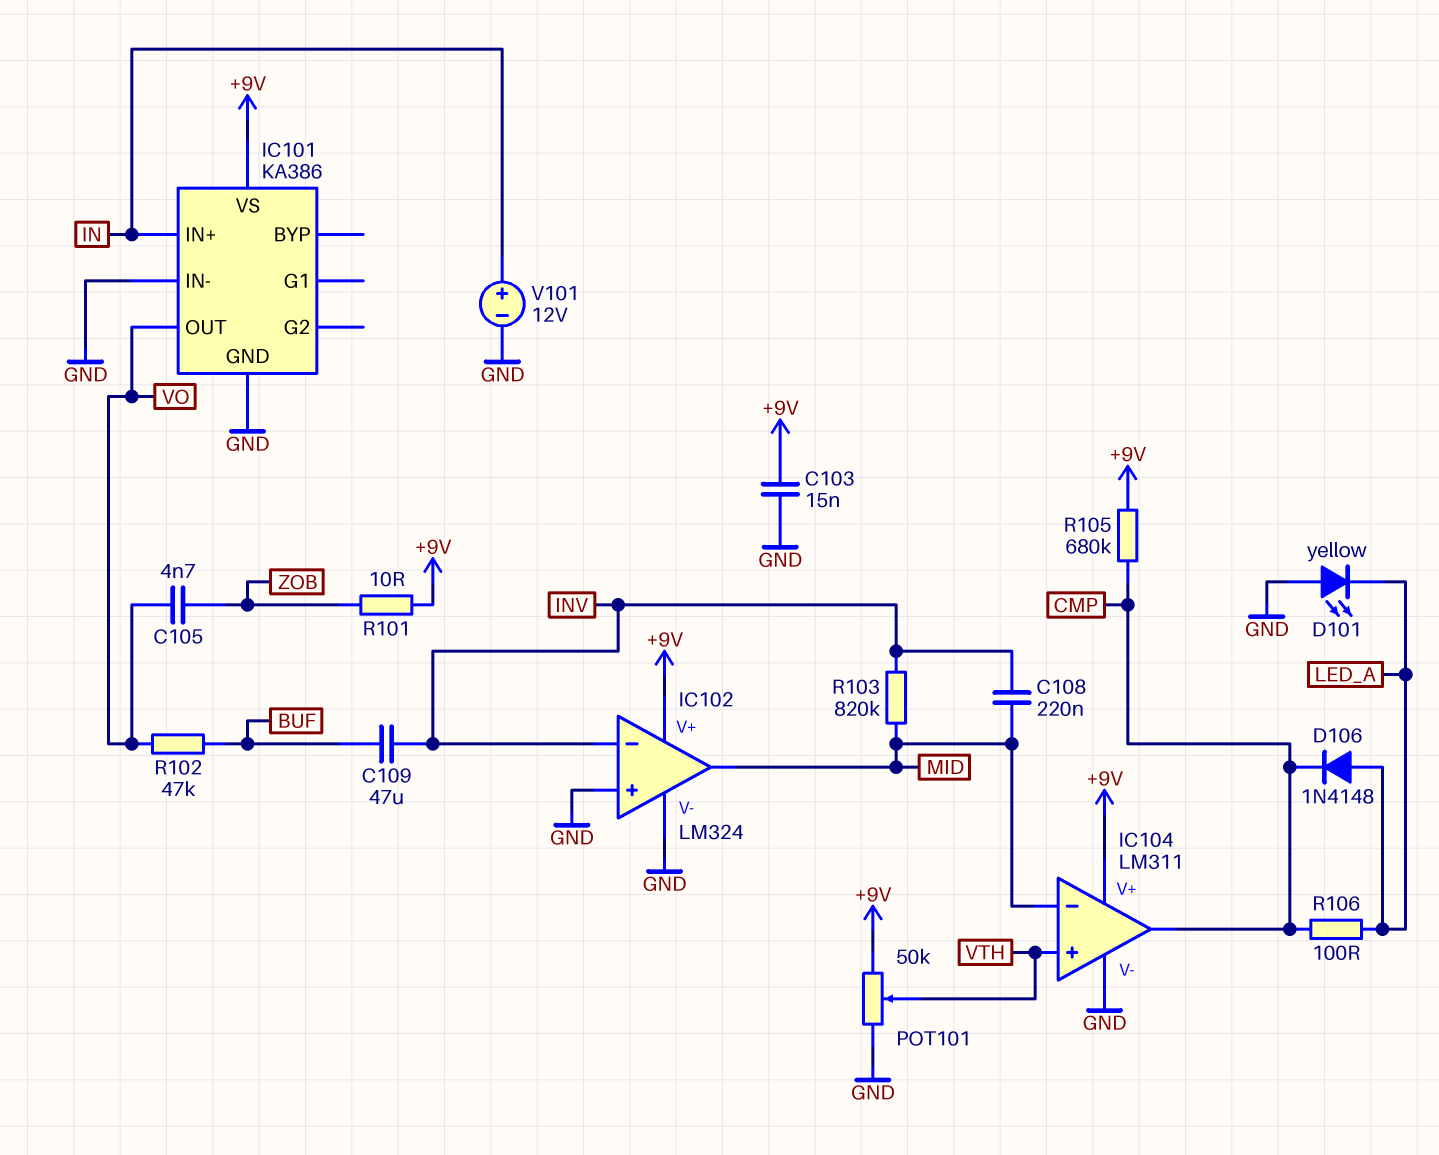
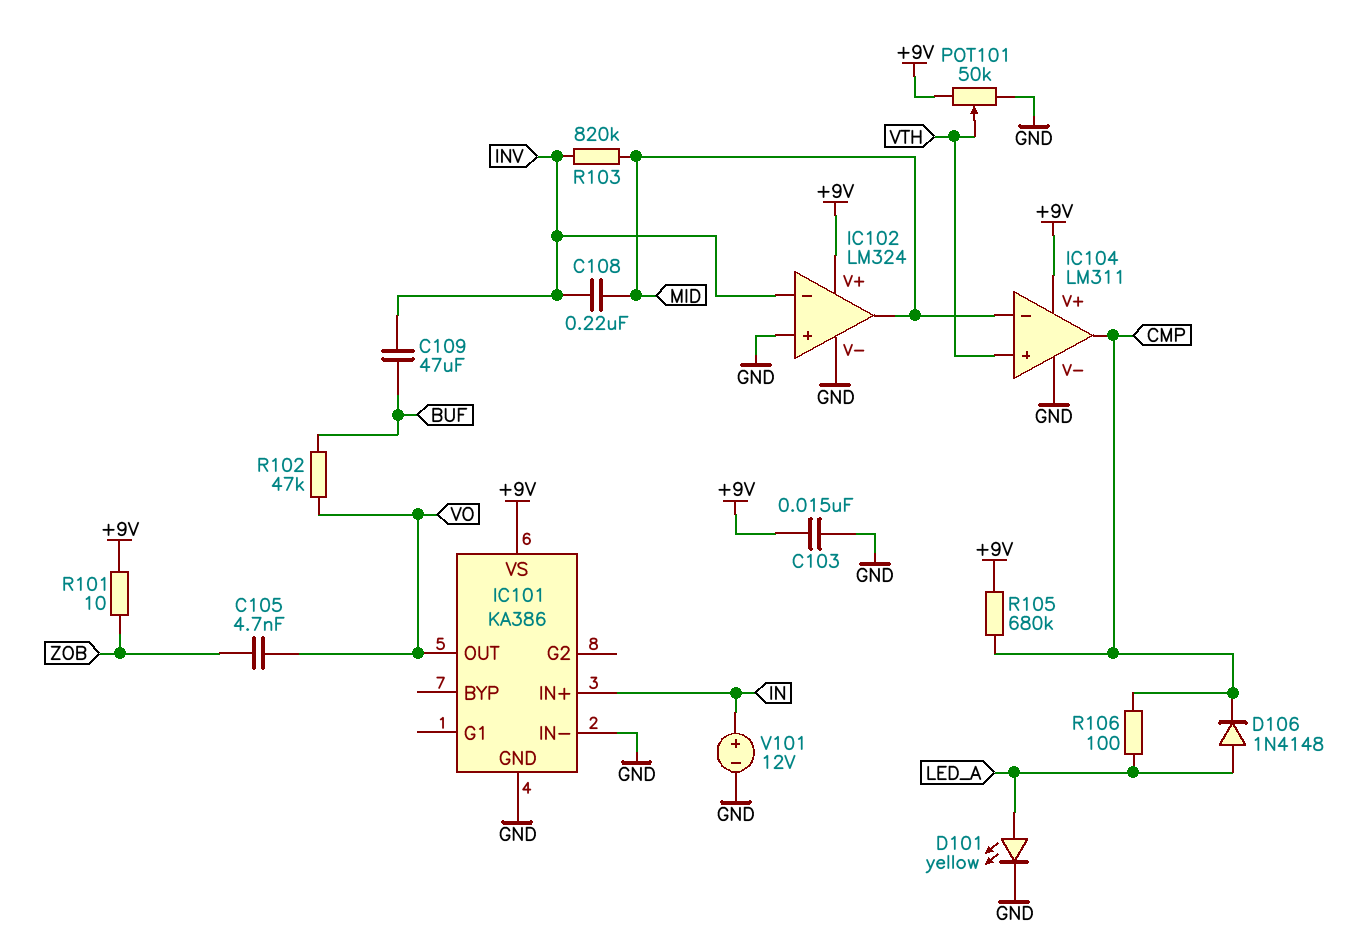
D101: LED yellow (A GND, K LED_A) -> LED yellow (A LED_A, K GND)

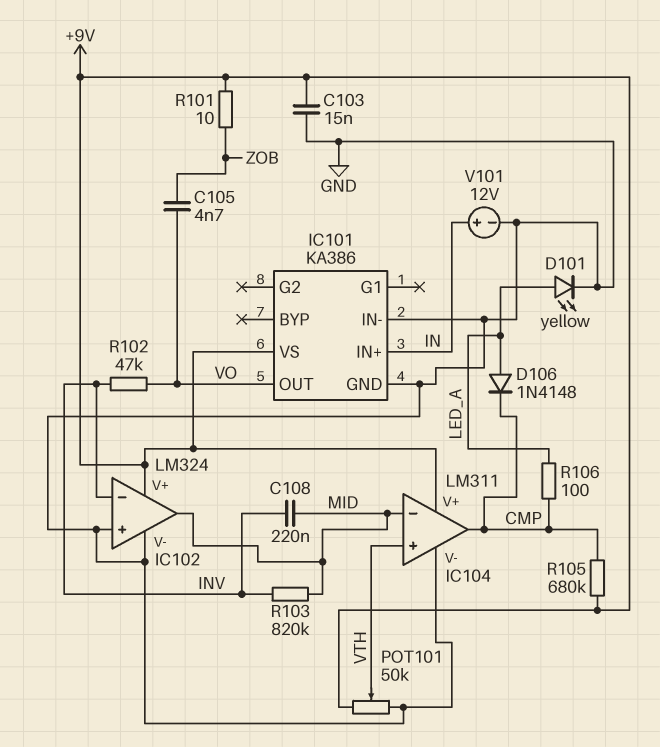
C109: 47uF (BUF, INV) -> none
R102: 47k (BUF, VO) -> 47k (INV, VO)

